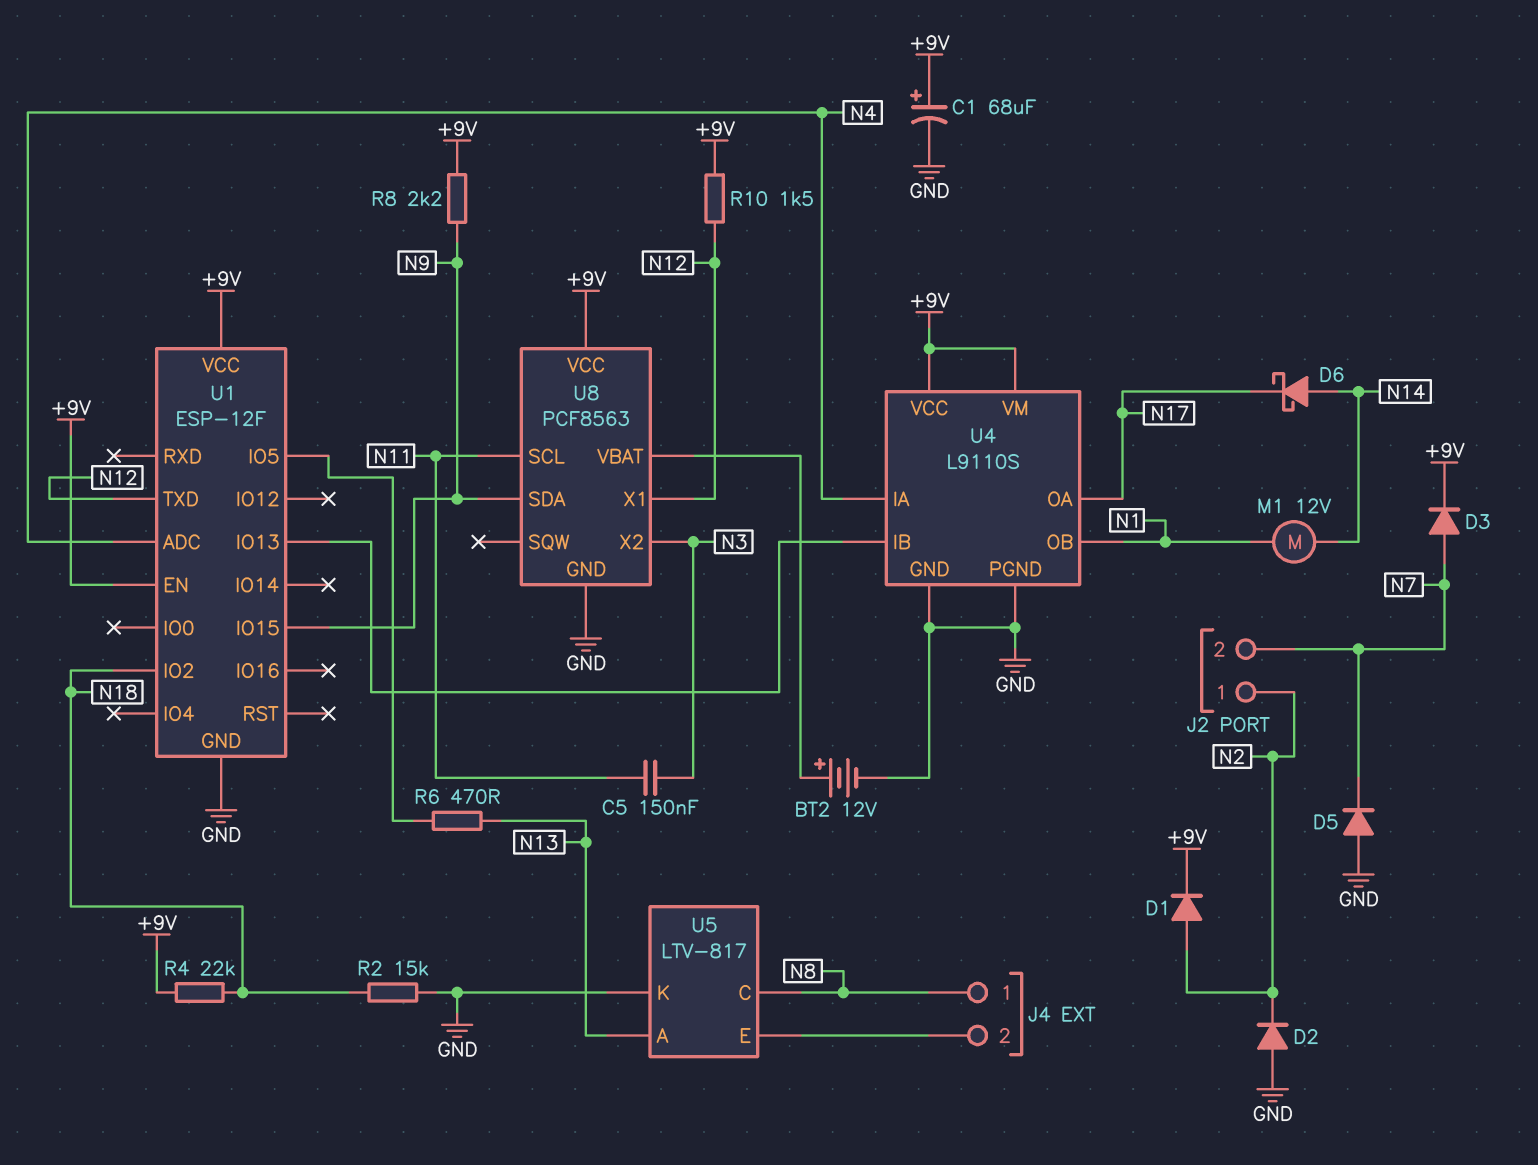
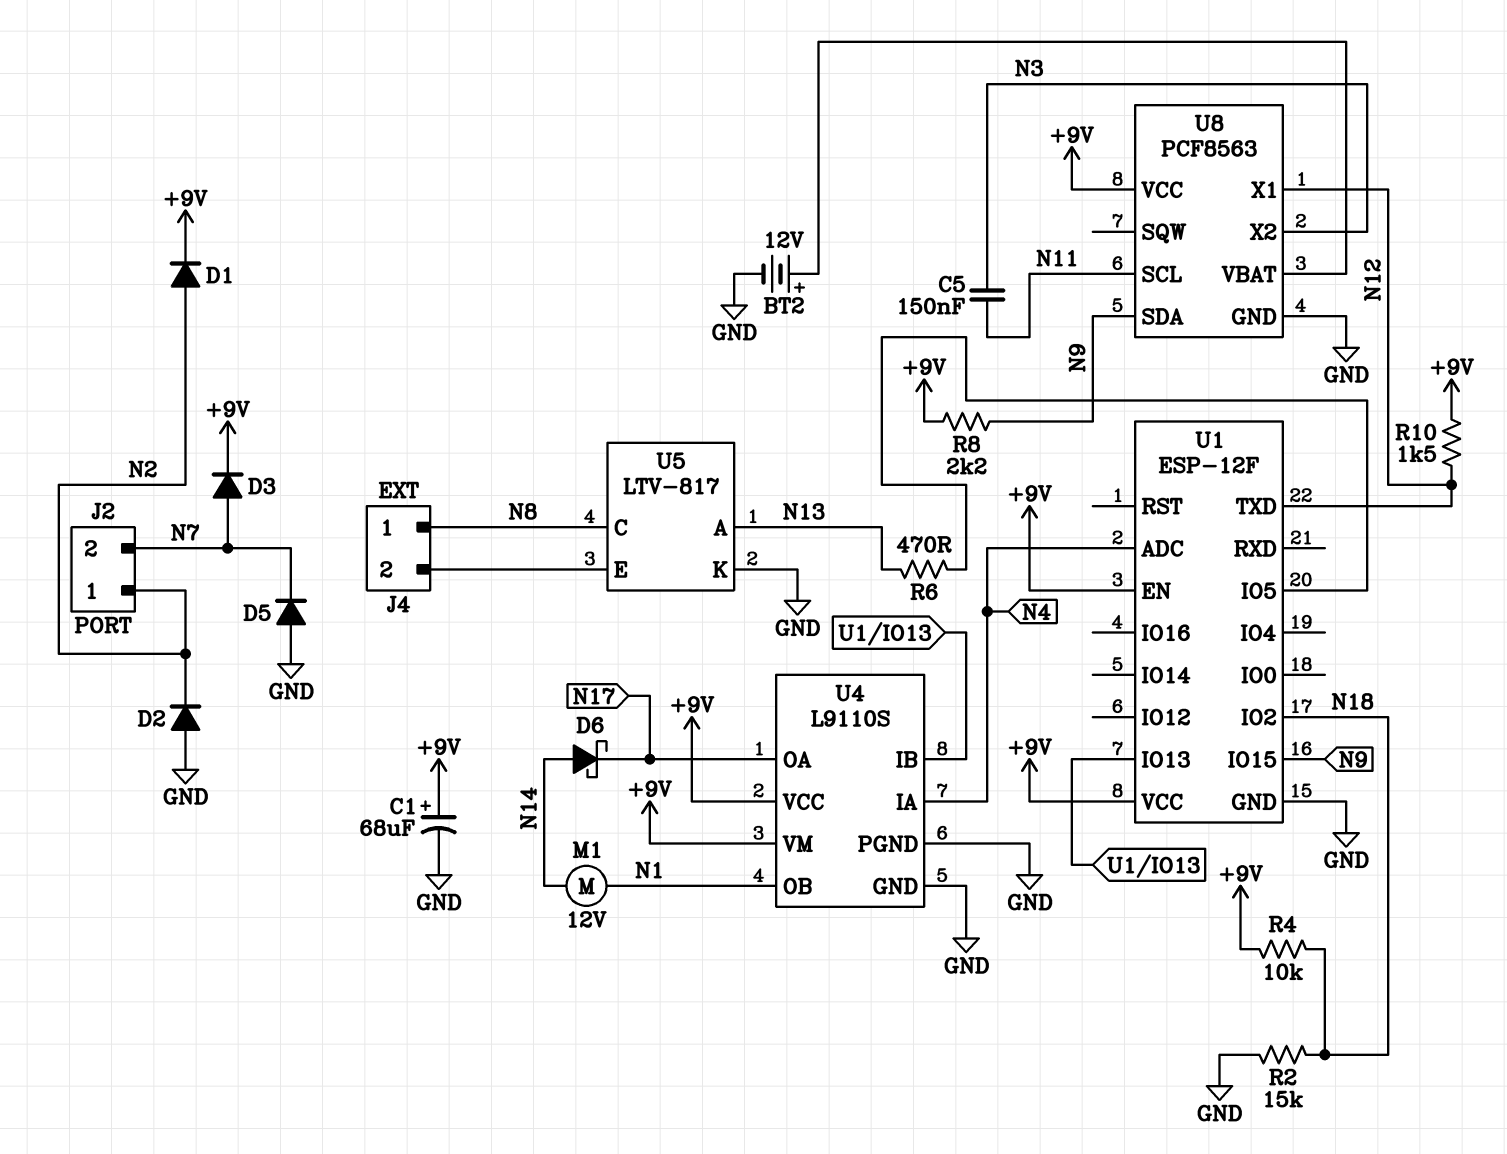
R4: 22k (+9V, N18) -> 10k (+9V, N18)

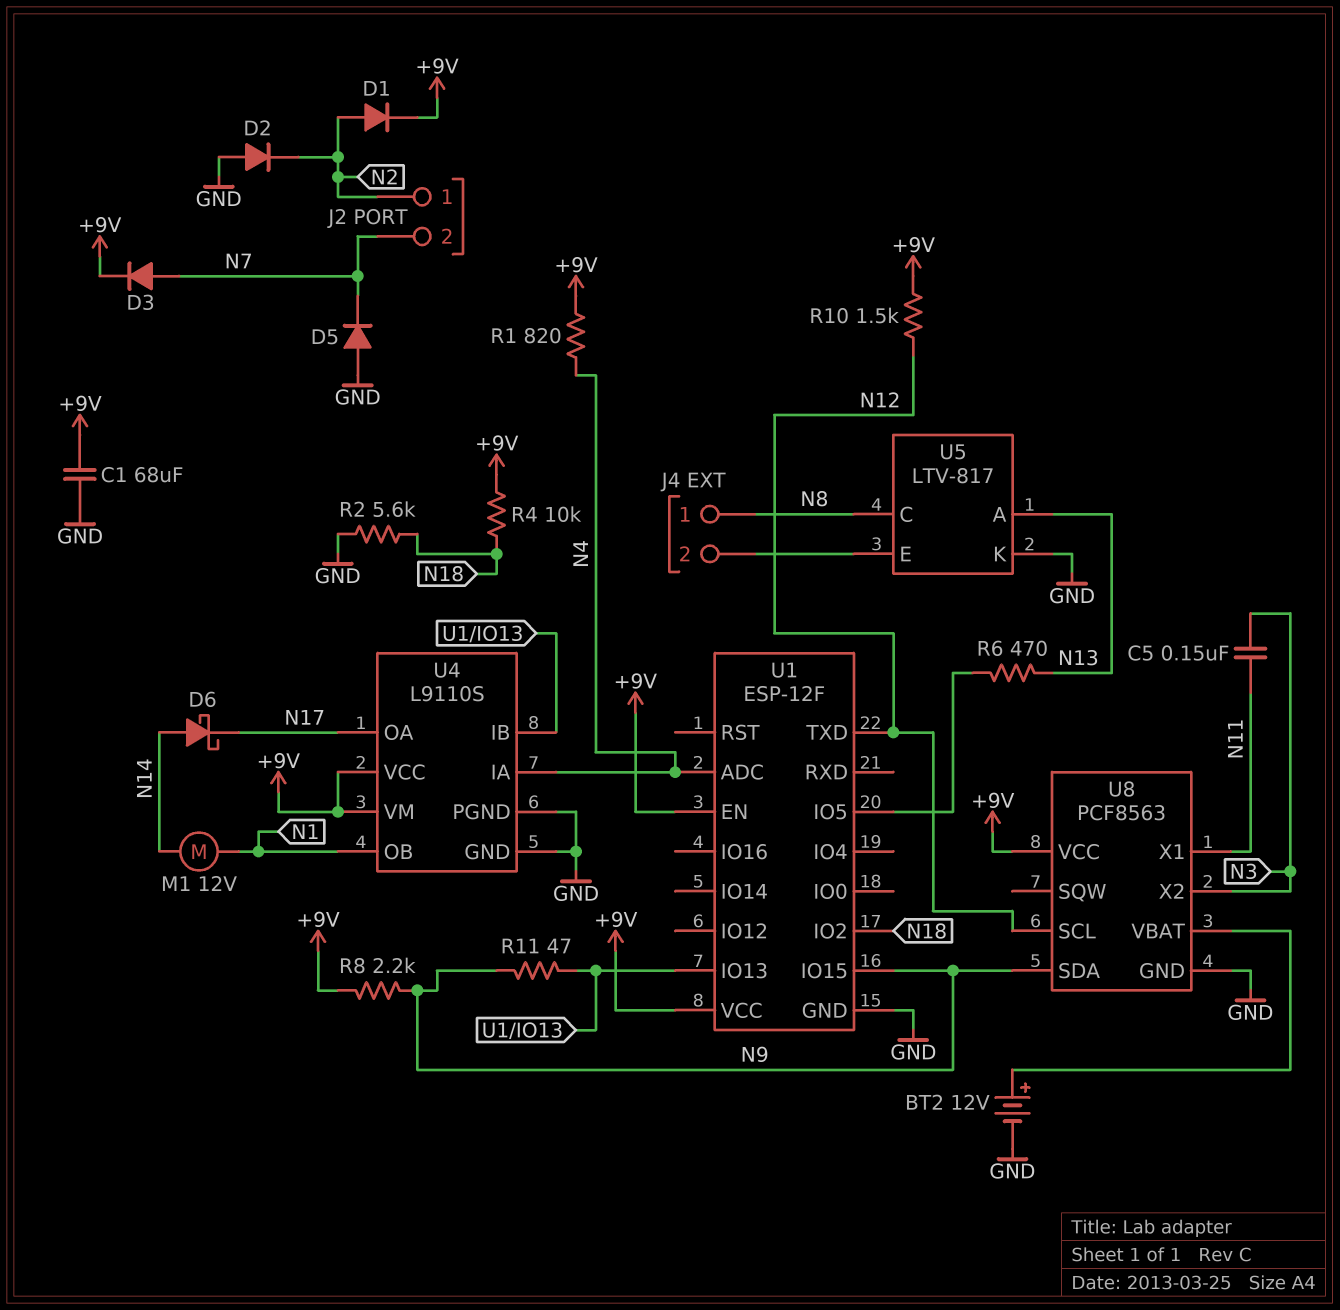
C1: 68uF (plus +9V, minus GND) -> 68uF (+9V, GND)
R1: none -> 820 (+9V, N4)
R2: 15k (GND, N18) -> 5.6k (GND, N18)
R11: none -> 47 (N9, U1/IO13)
U8 pin SCL: N11 -> N12
U8 pin X1: N12 -> N11

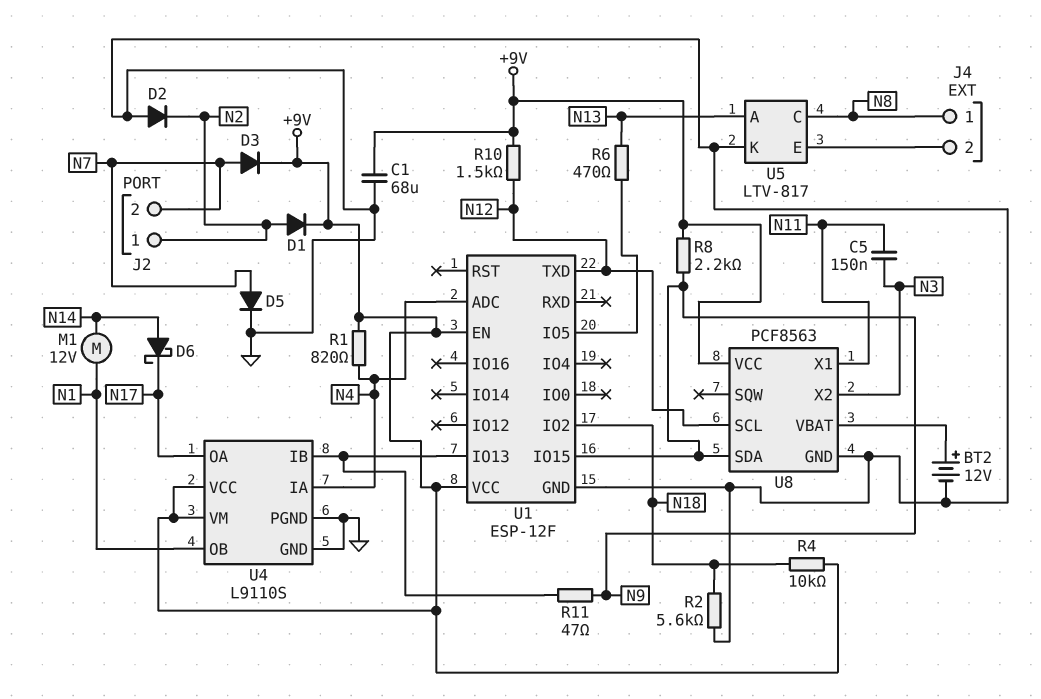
D5: diode (A GND, K N7) -> diode (A N7, K GND)

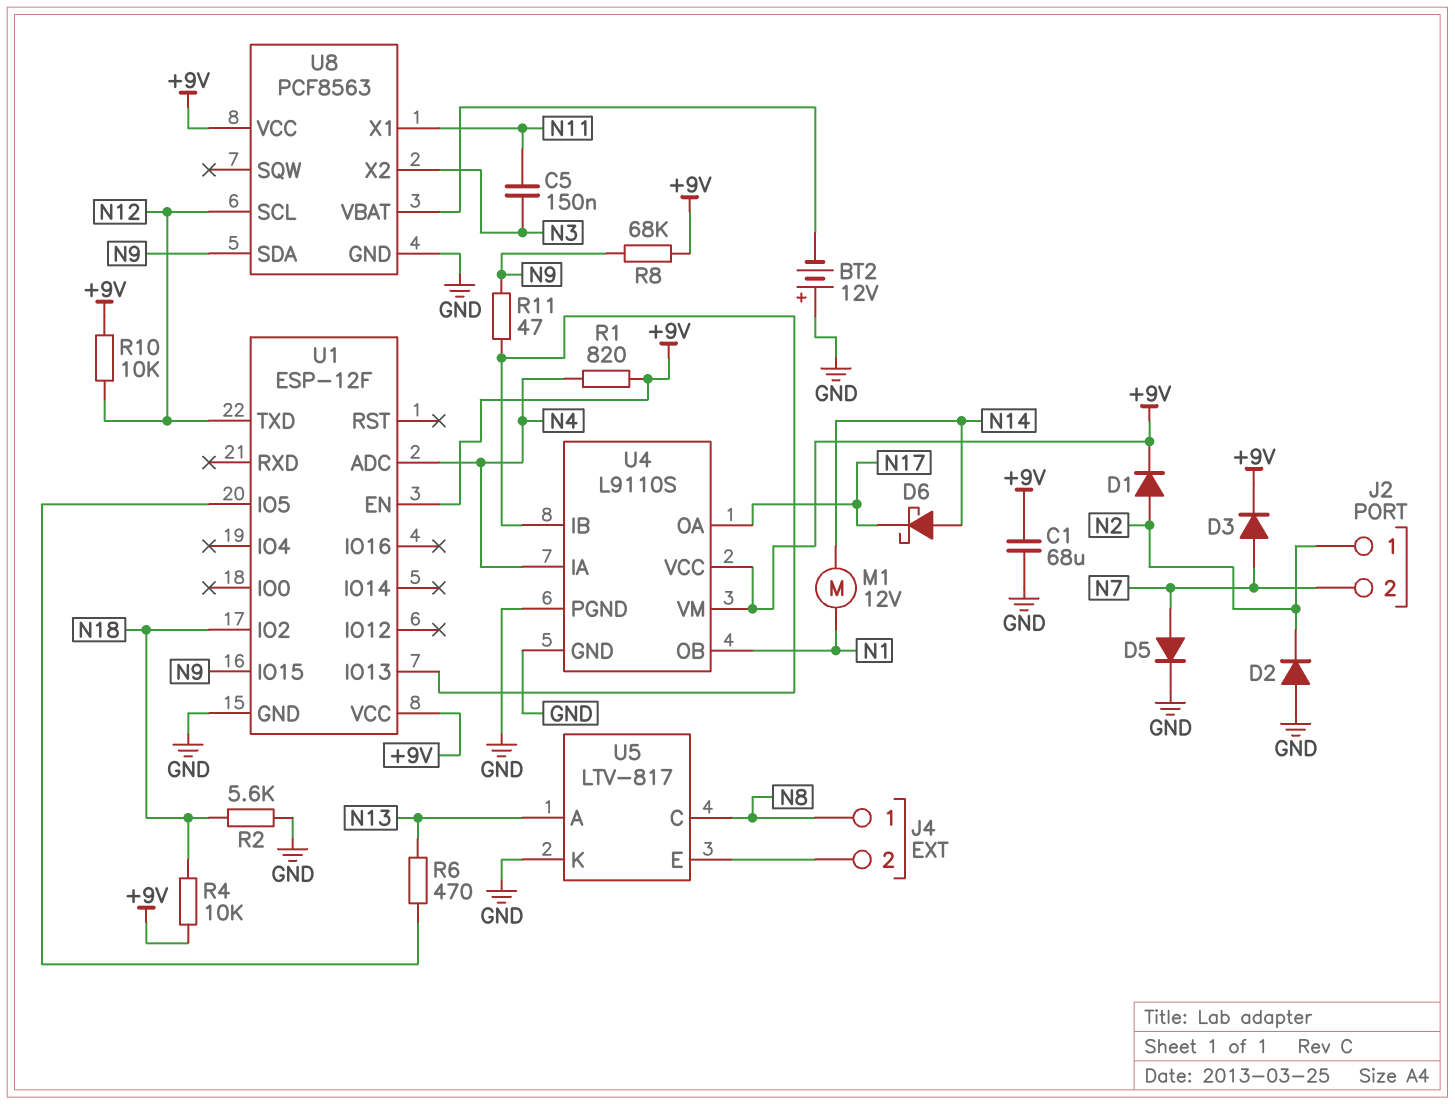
BT2: 12V (plus U8/VBAT, minus GND) -> 12V (plus GND, minus U8/VBAT)
R8: 2.2k (+9V, N9) -> 68k (+9V, N9)
R10: 1.5k (+9V, N12) -> 10k (+9V, N12)

